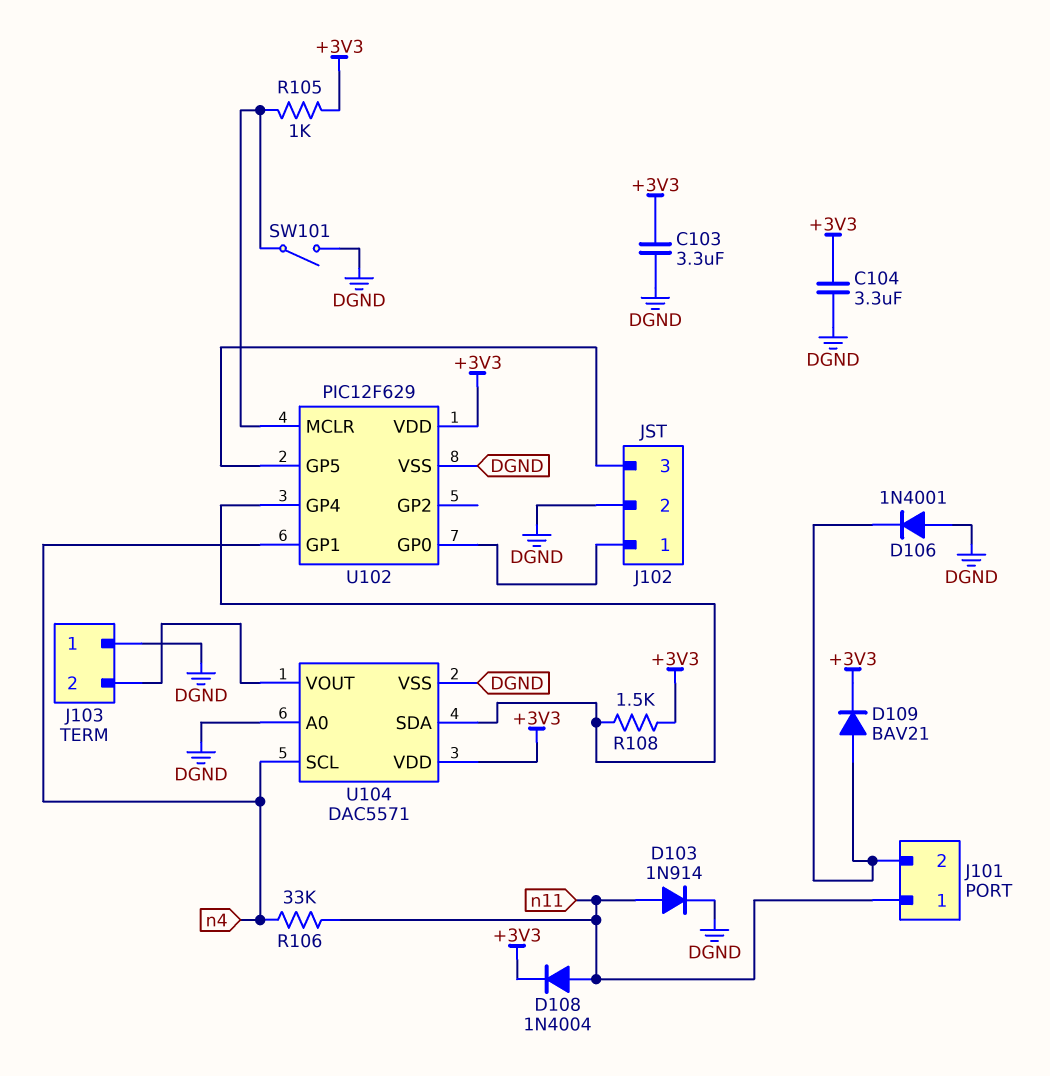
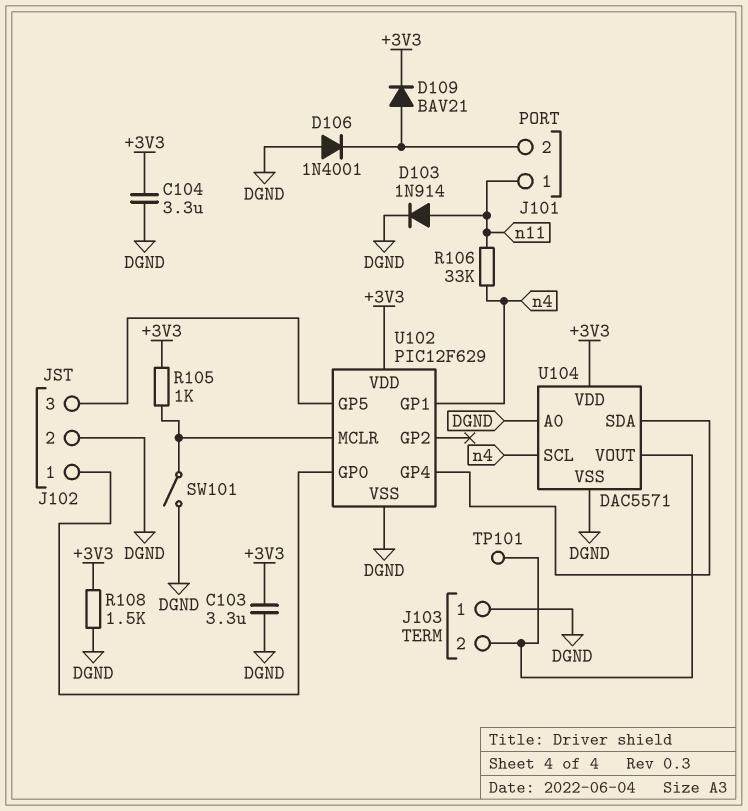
D108: diode 1N4004 (A n11, K +3V3) -> none
R108: 1.5k (+3V3, U102/GP4) -> 1.5k (+3V3, DGND)
TP101: none -> test point (J103/2)

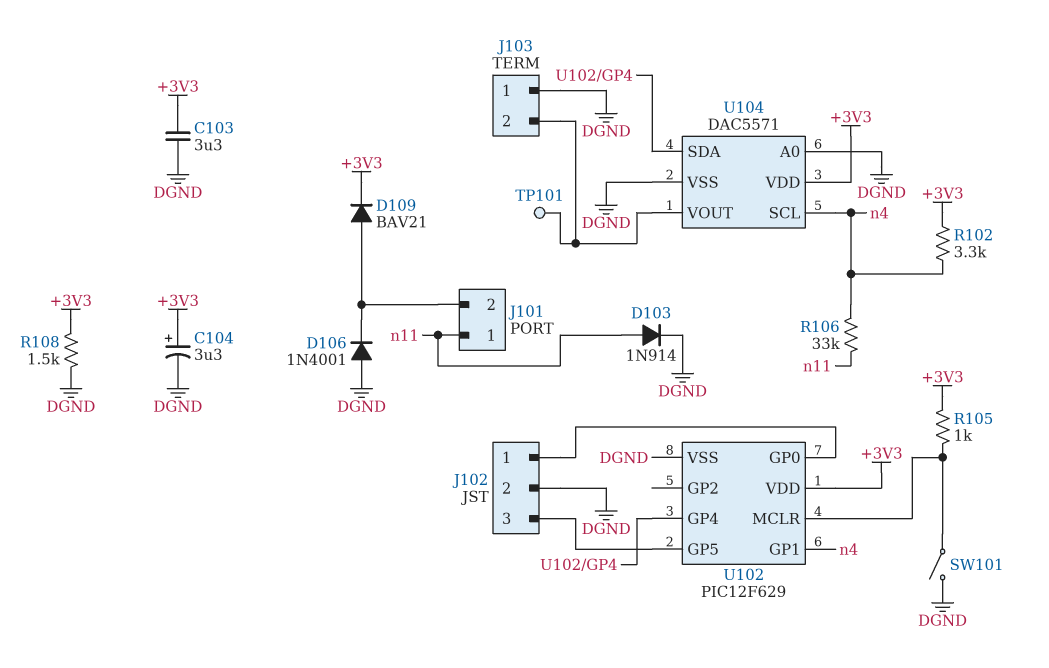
C104: 3.3uF (+3V3, DGND) -> 3.3uF (plus +3V3, minus DGND)
R102: none -> 3.3k (+3V3, n4)

